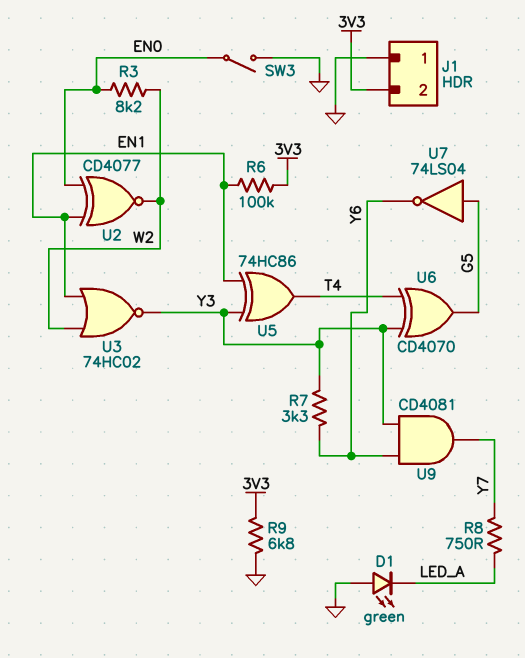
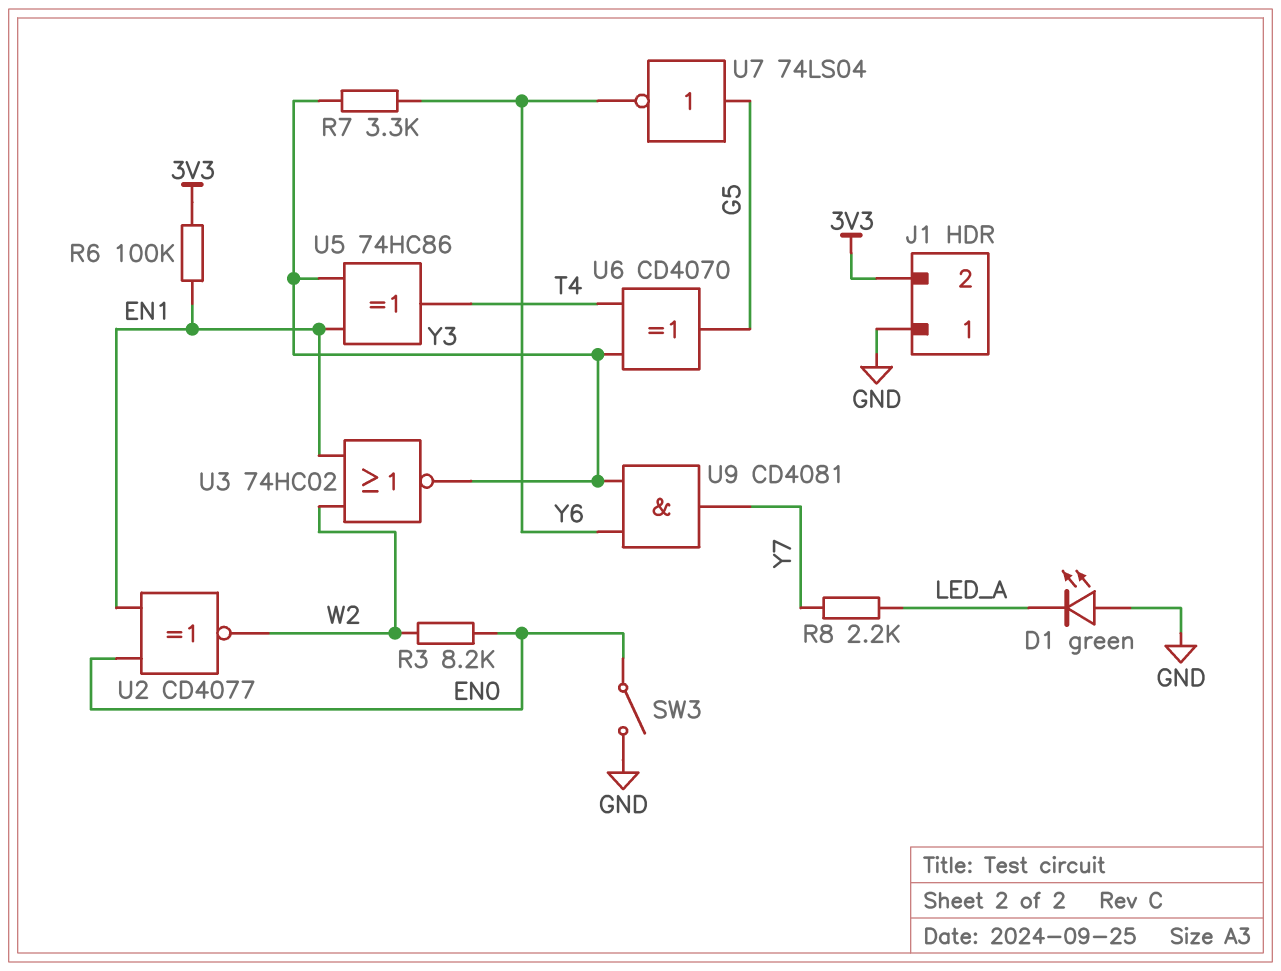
R8: 750 (LED_A, Y7) -> 2.2k (LED_A, Y7)
R9: 6.8k (3V3, GND) -> none

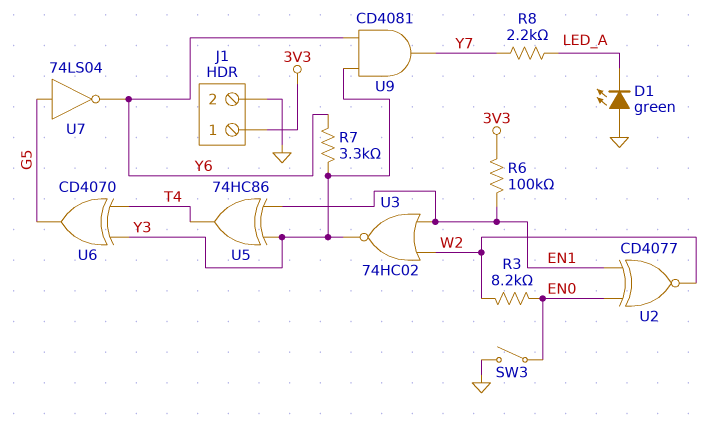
J1 pin 1: GND -> 3V3
J1 pin 2: 3V3 -> GND

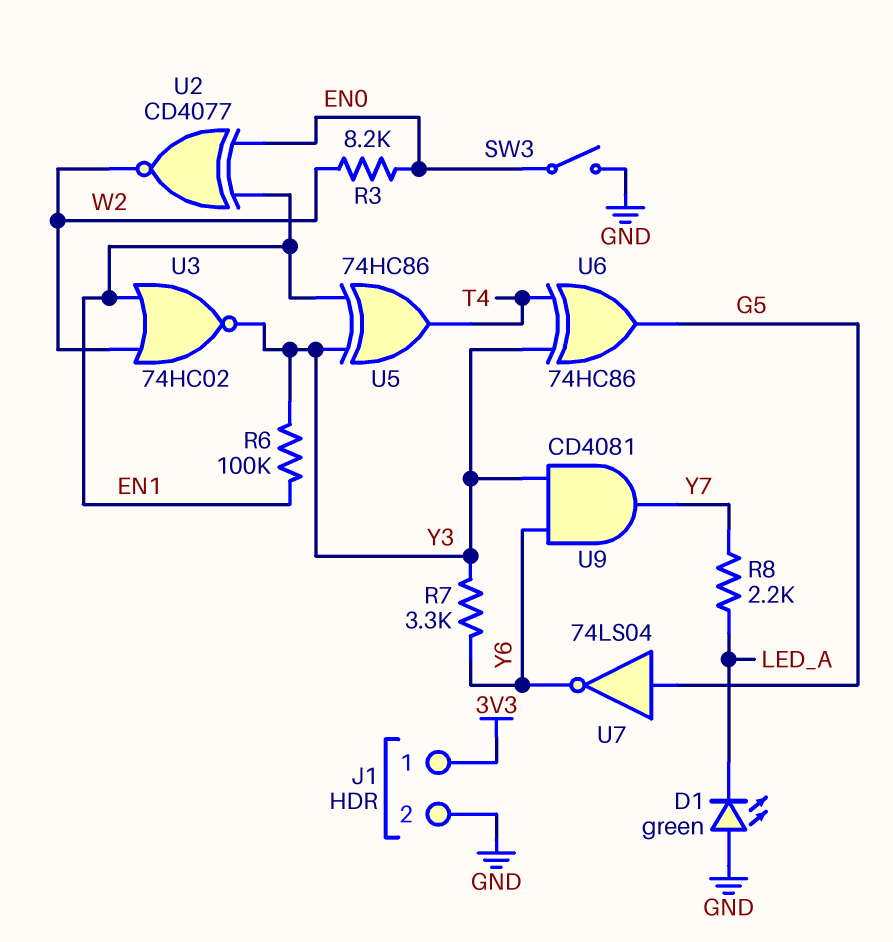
R6: 100k (3V3, EN1) -> 100k (EN1, Y3)
U6: XOR CD4070 (in T4, in Y3, out G5) -> XOR 74HC86 (in T4, in Y3, out G5)

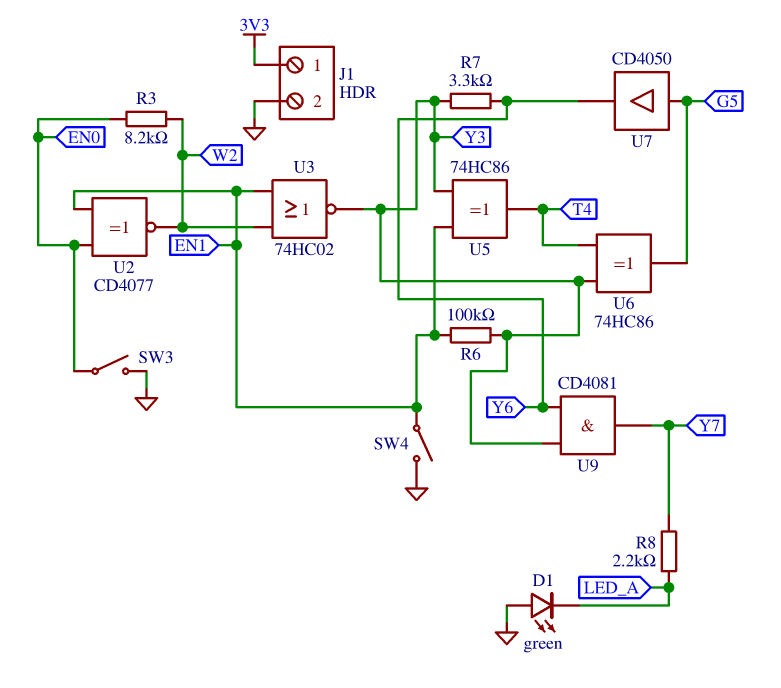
SW4: none -> switch (EN1, GND)
U7: NOT 74LS04 (in G5, out Y6) -> buffer CD4050 (in G5, out Y6)

